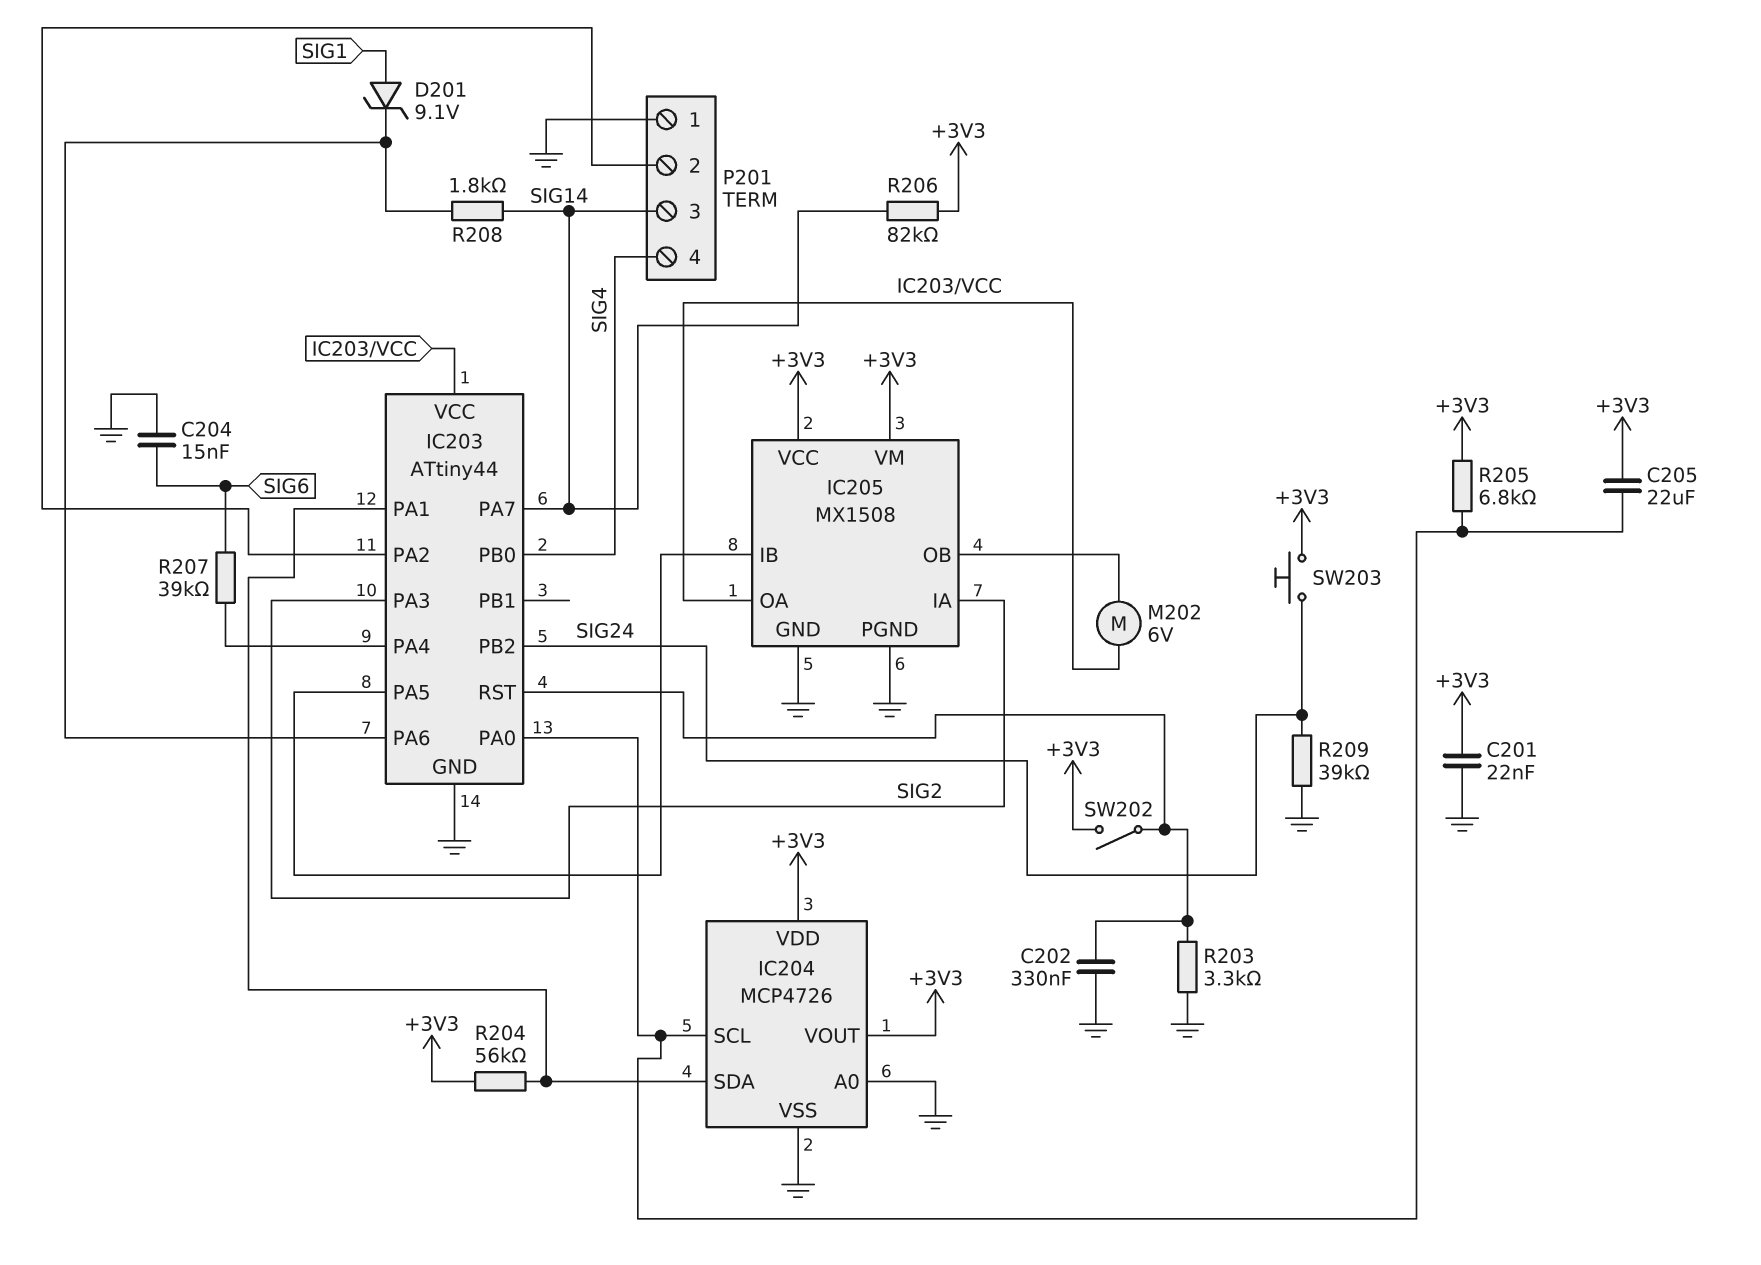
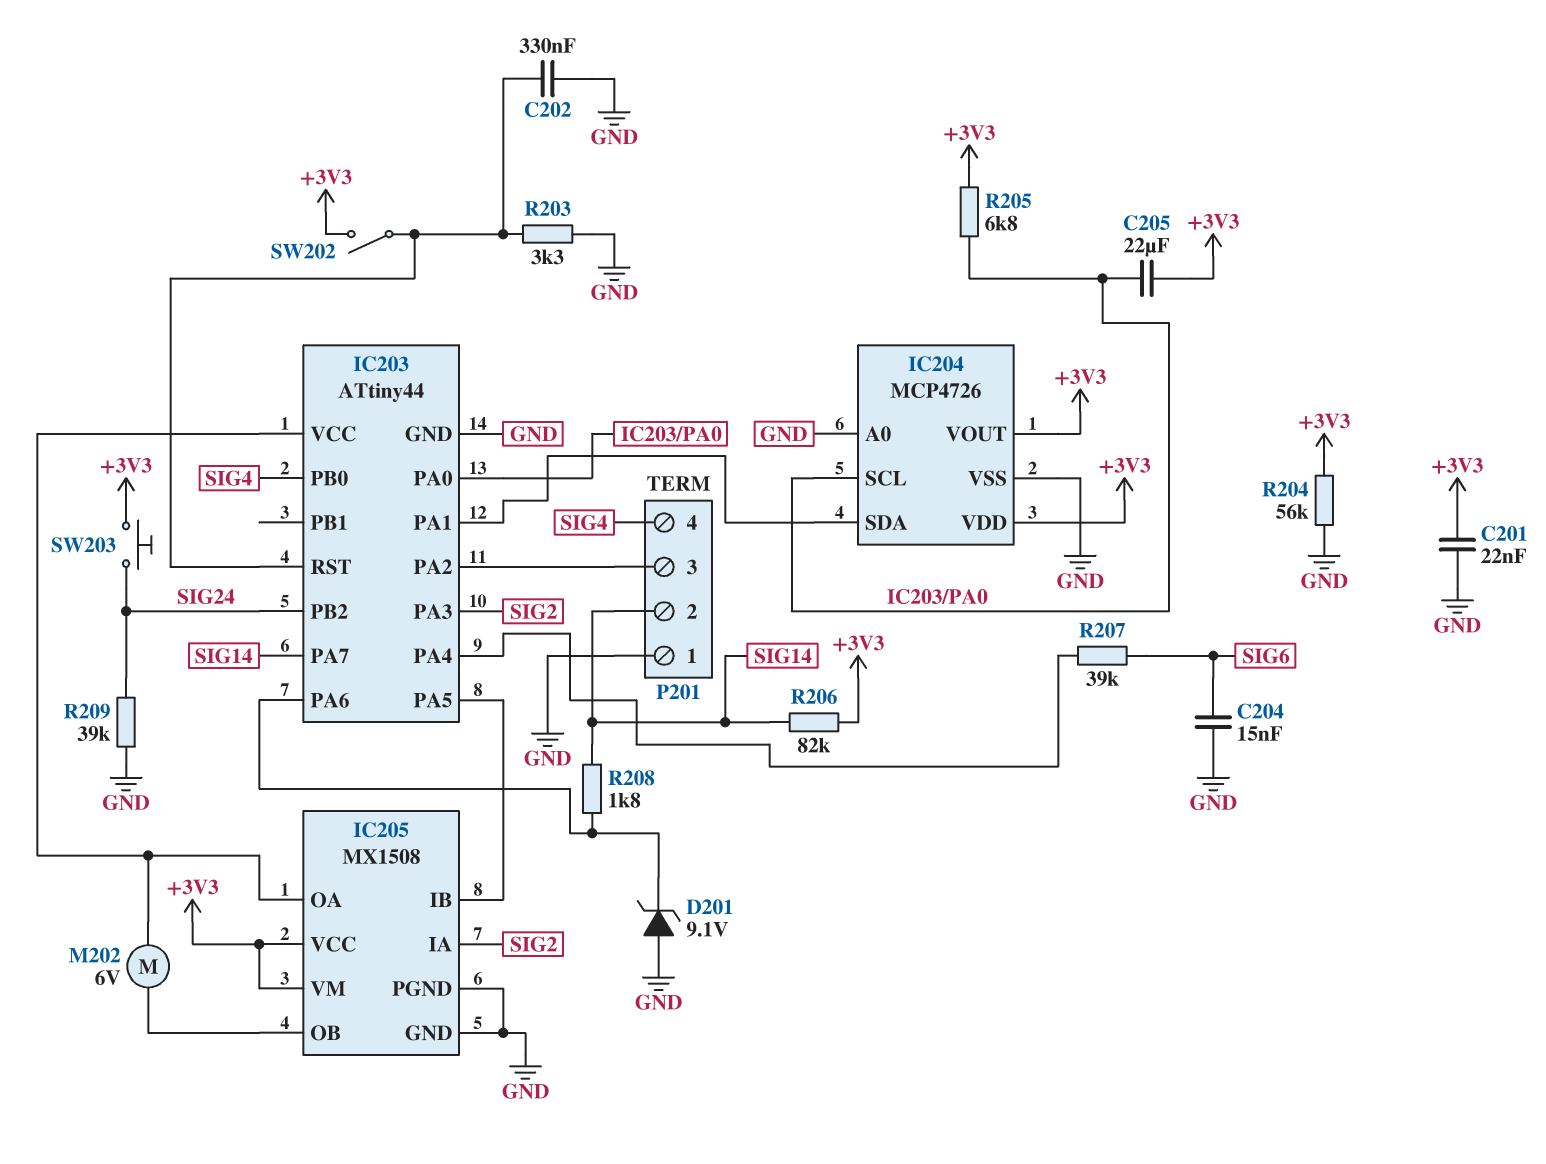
D201: zener 9.1V (A SIG1, K IC203/PA6) -> zener 9.1V (A GND, K IC203/PA6)
P201 pin 2: IC203/PA2 -> SIG14
P201 pin 3: SIG14 -> IC203/PA2
R204: 56k (+3V3, IC203/PA1) -> 56k (+3V3, GND)

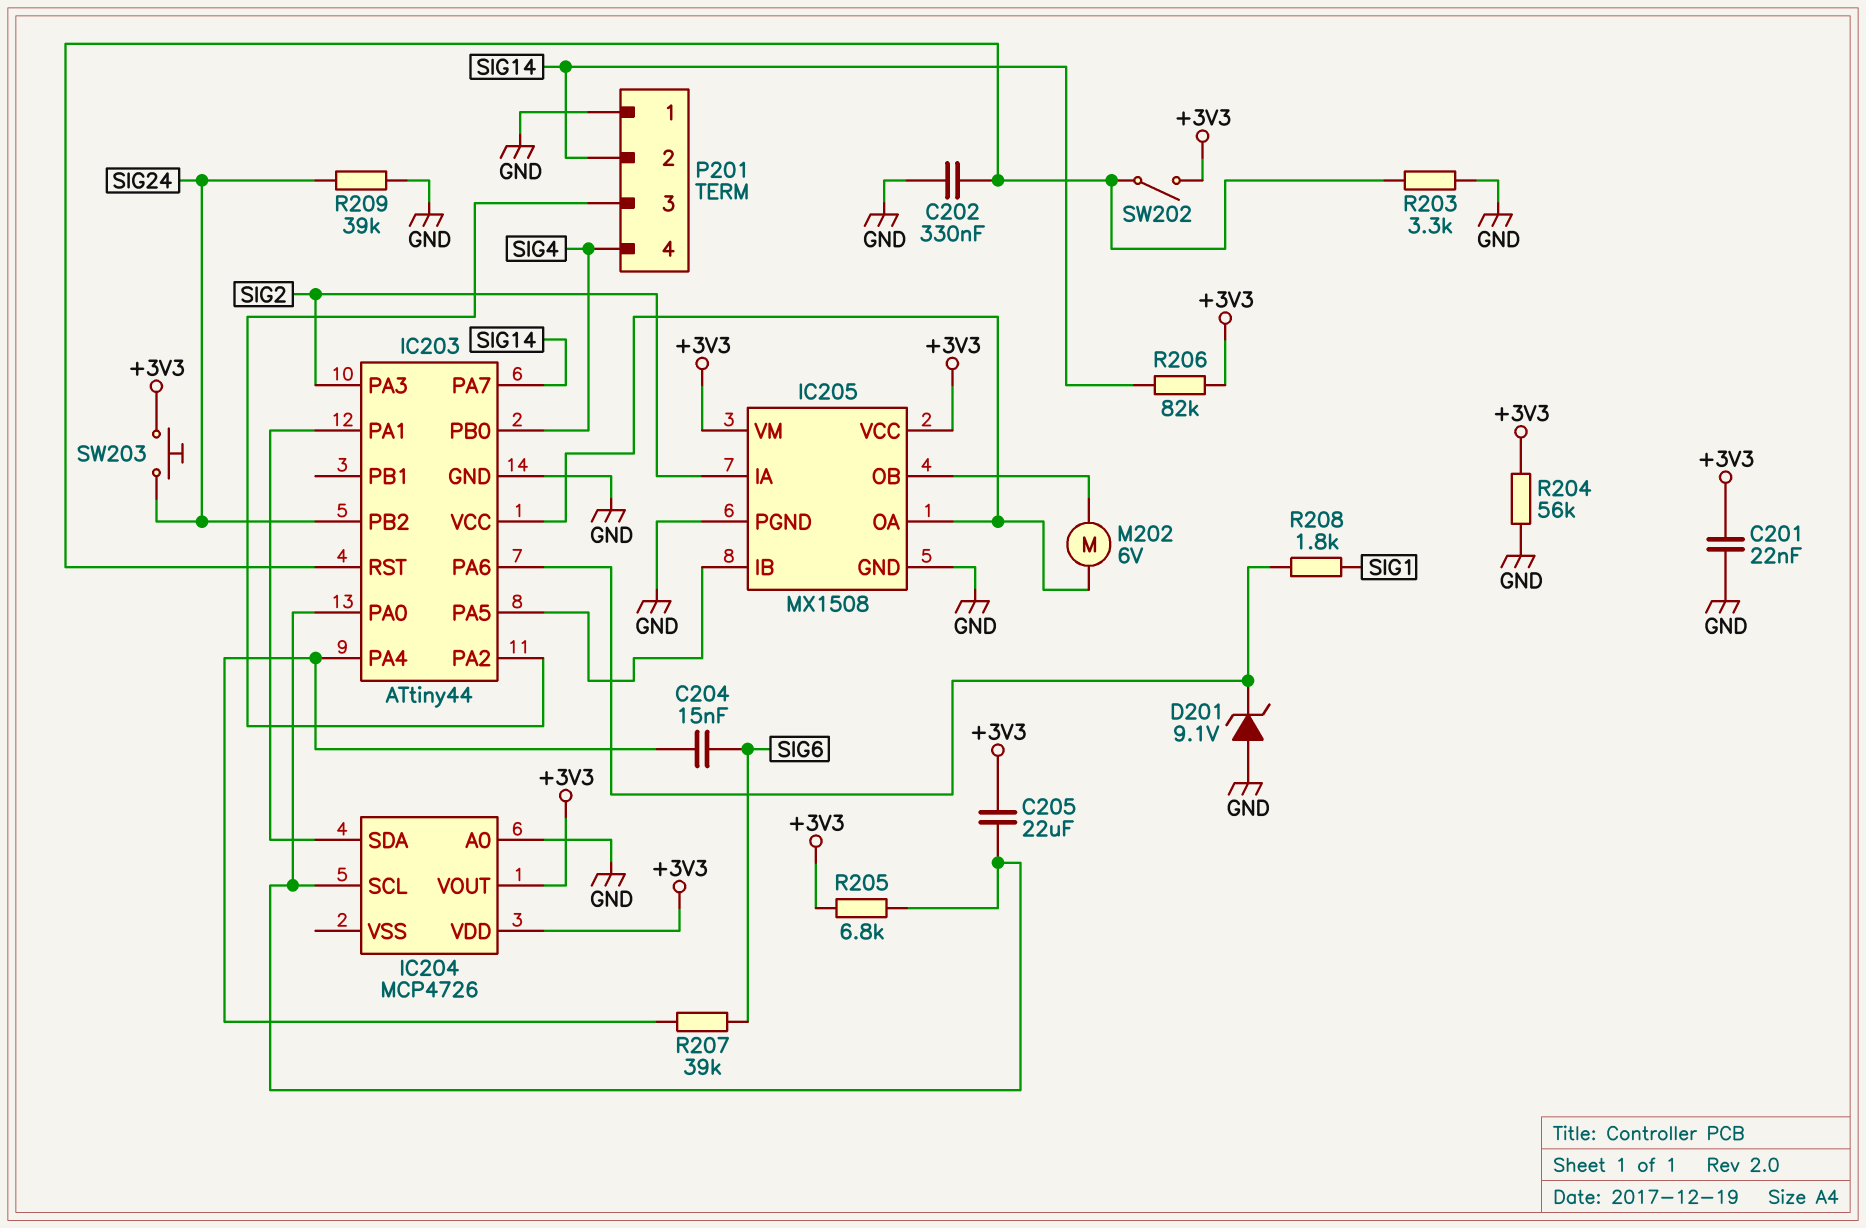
C204: 15nF (GND, SIG6) -> 15nF (IC203/PA4, SIG6)
IC204 pin VSS: GND -> none
R208: 1.8k (IC203/PA6, SIG14) -> 1.8k (IC203/PA6, SIG1)

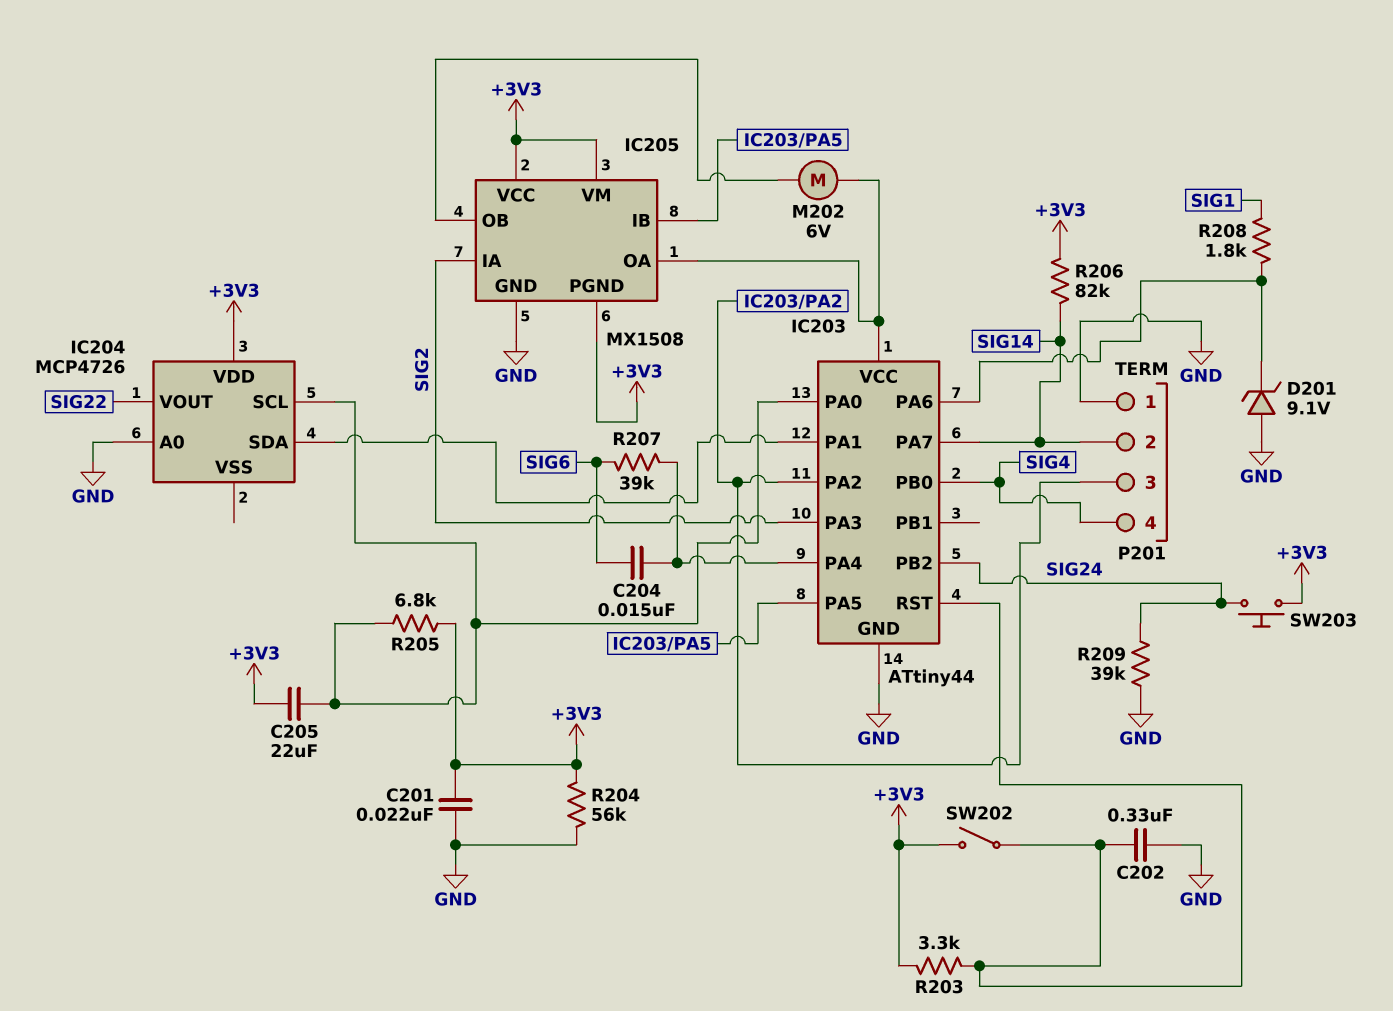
IC204 pin VOUT: +3V3 -> SIG22
IC205 pin PGND: GND -> +3V3
R203: 3.3k (GND, IC203/RST) -> 3.3k (+3V3, IC203/RST)

